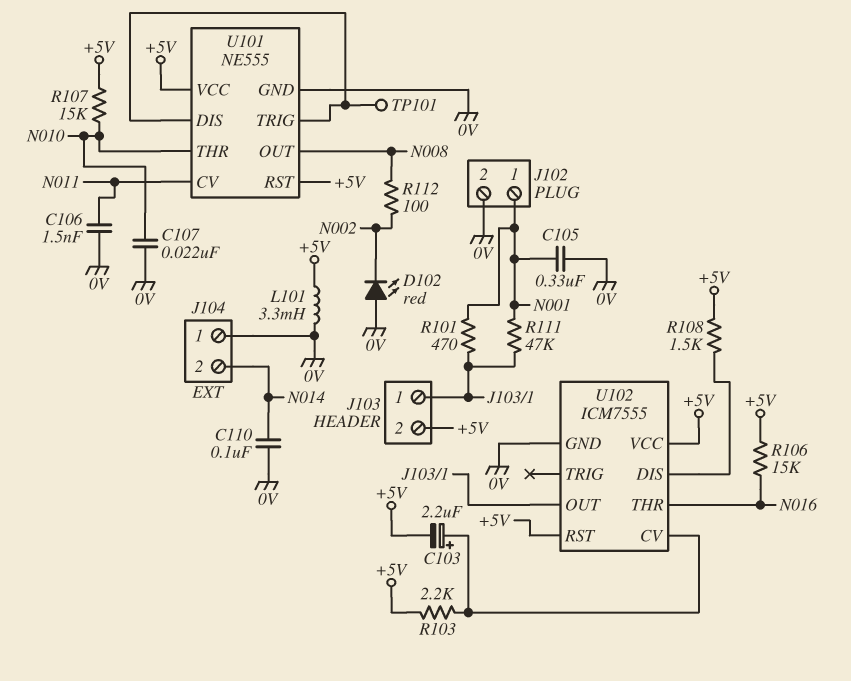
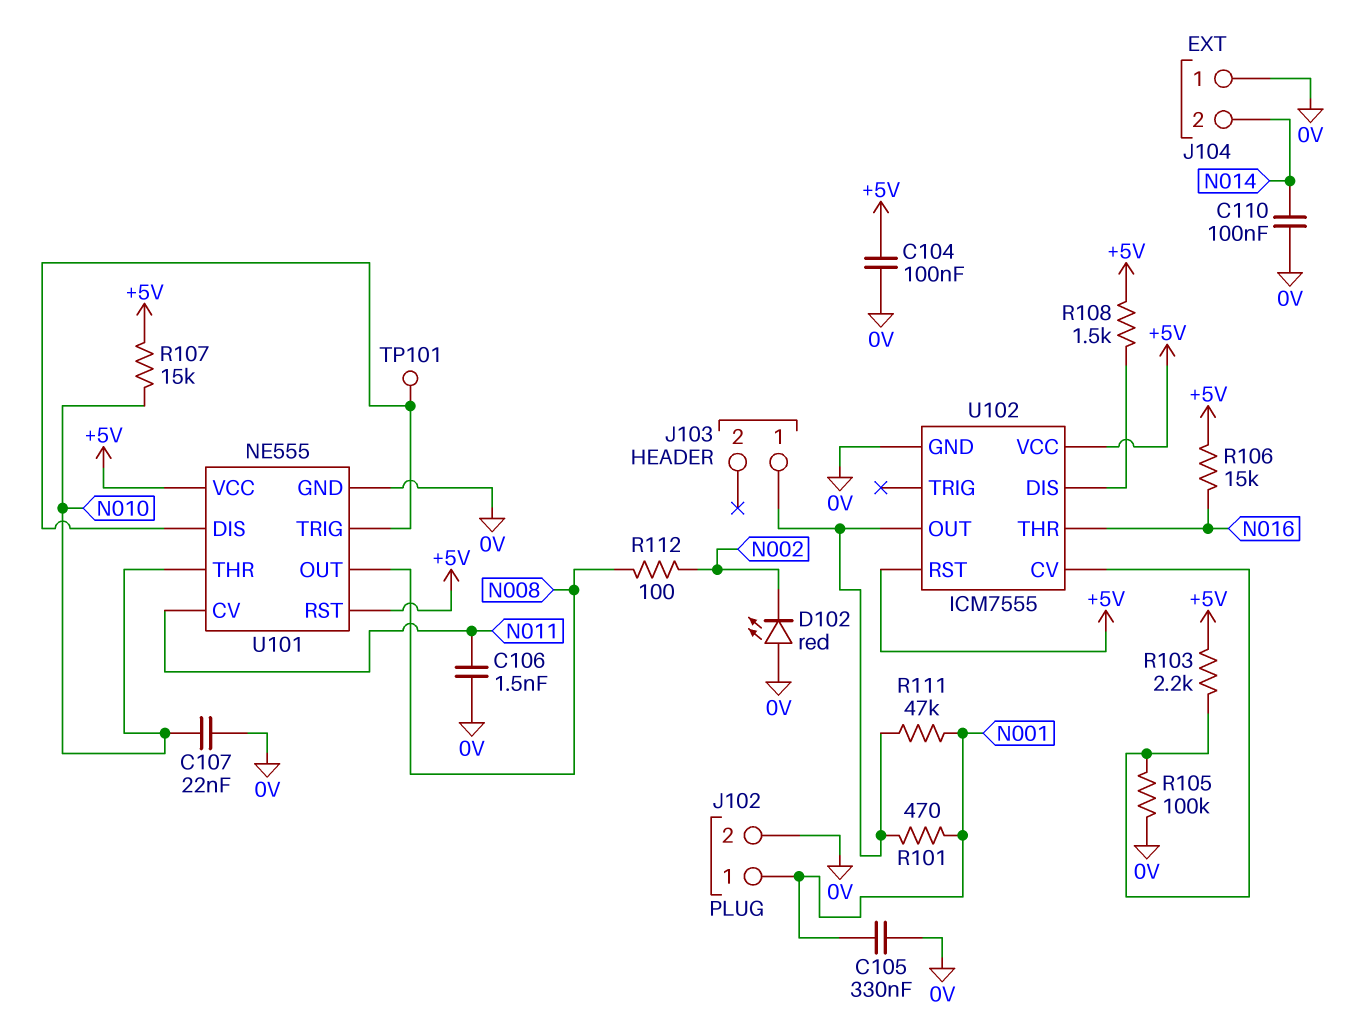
C103: 2.2uF (plus U102/CV, minus +5V) -> none
C104: none -> 100nF (+5V, 0V)
J103 pin 2: +5V -> none
L101: 3.3mH (+5V, 0V) -> none
R105: none -> 100k (0V, U102/CV)

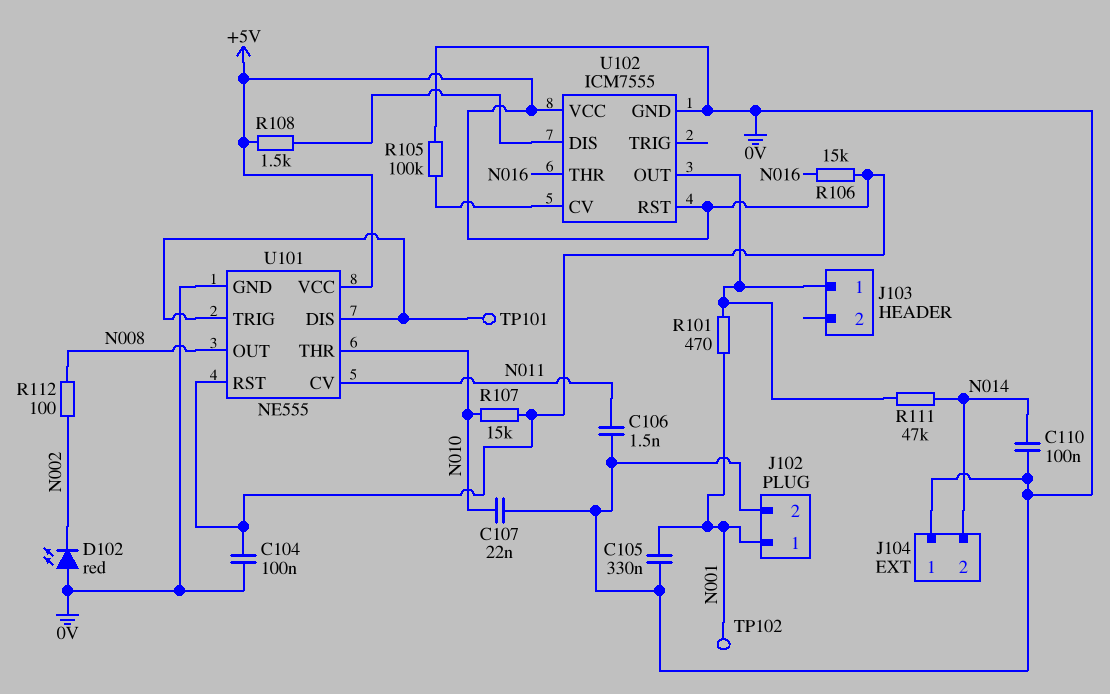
R103: 2.2k (+5V, U102/CV) -> none
R111: 47k (J103/1, N001) -> 47k (J103/1, N014)
TP102: none -> test point (N001)

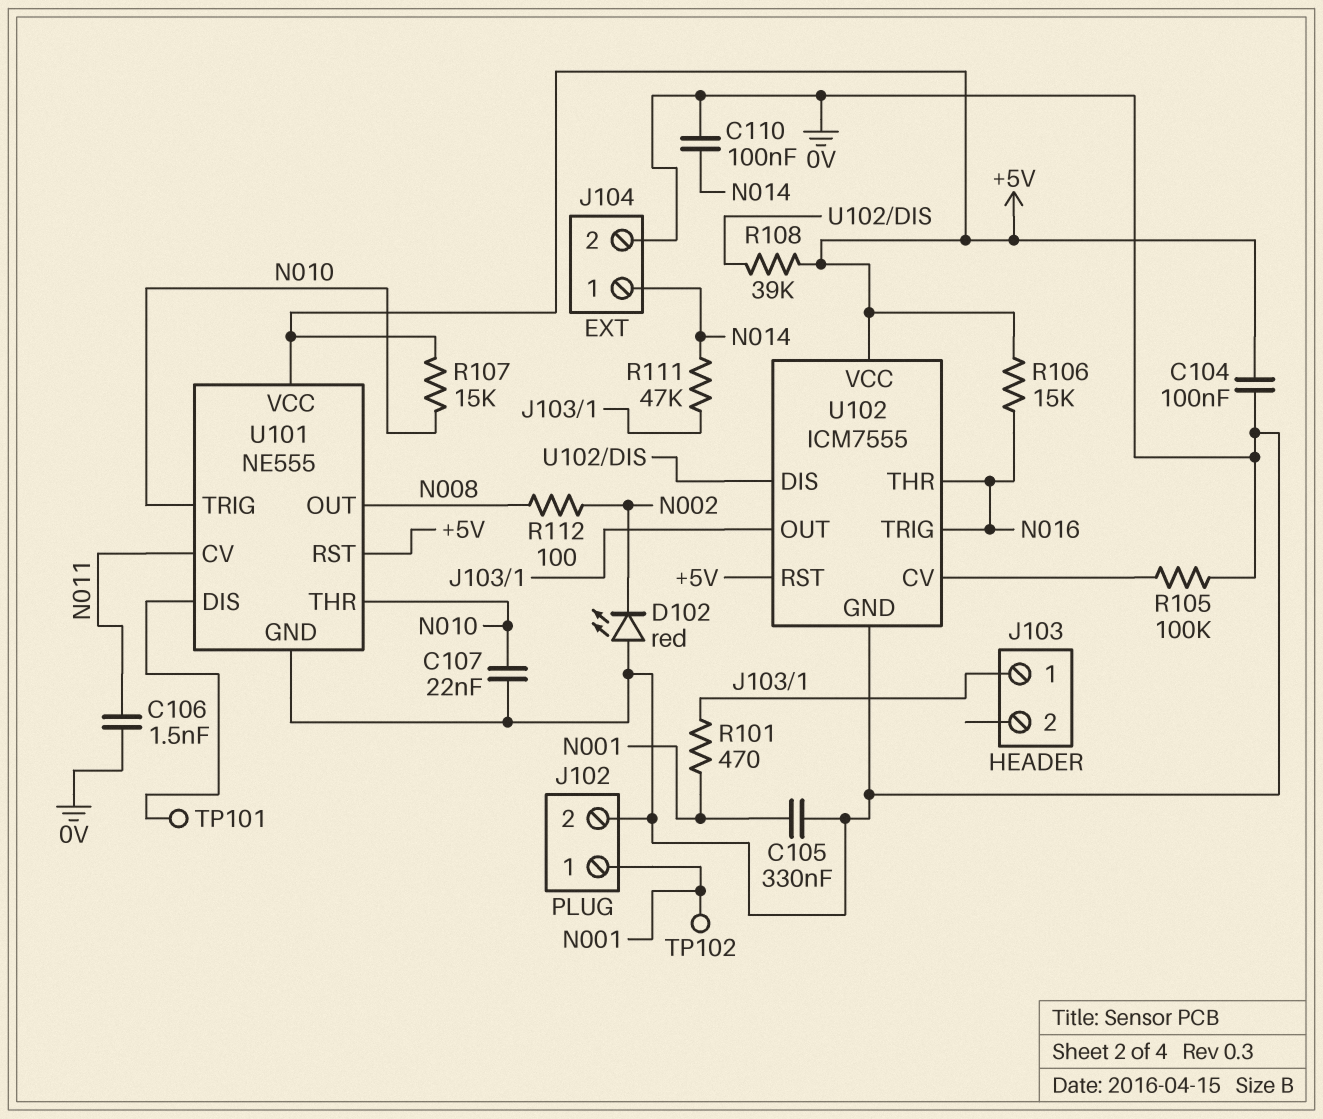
J104 pin 1: 0V -> N014
J104 pin 2: N014 -> 0V
R108: 1.5k (+5V, U102/DIS) -> 39k (+5V, U102/DIS)
U101 pin TRIG: U101/DIS -> N010
U102 pin TRIG: none -> N016

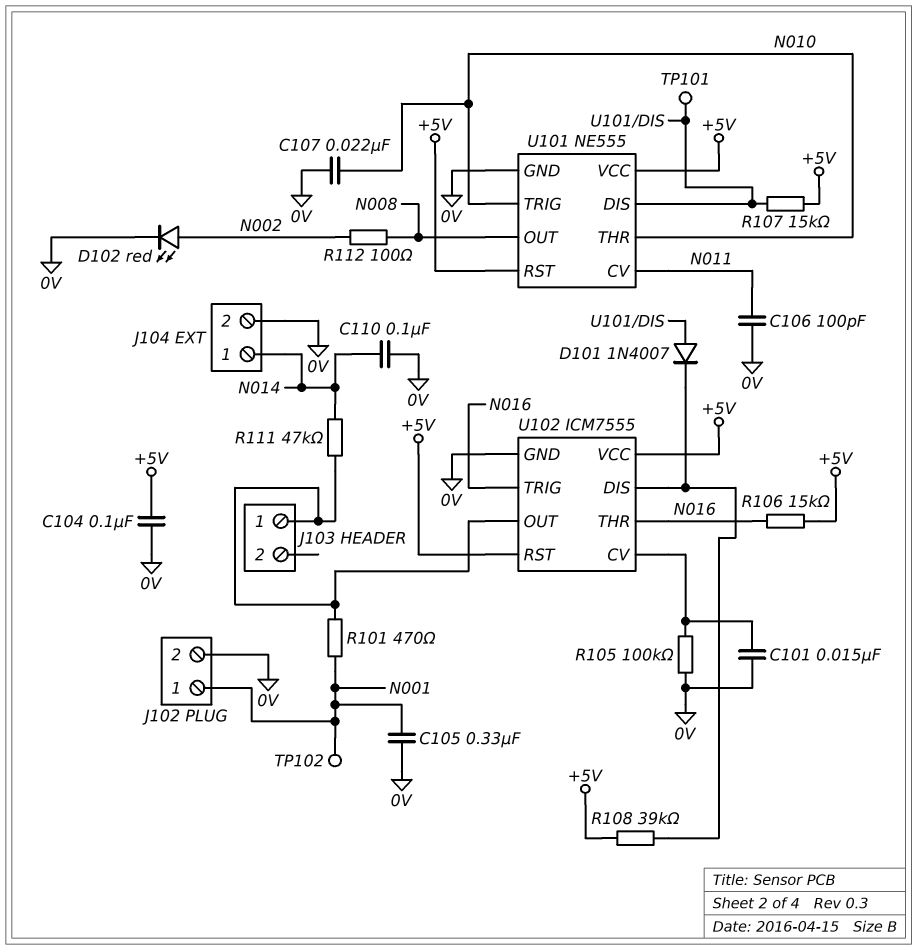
C101: none -> 15nF (0V, U102/CV)
C106: 1.5nF (0V, N011) -> 100pF (0V, N011)
D101: none -> diode 1N4007 (A U101/DIS, K U102/DIS)
D102: LED red (A 0V, K N002) -> LED red (A N002, K 0V)
R107: 15k (+5V, N010) -> 15k (+5V, U101/DIS)

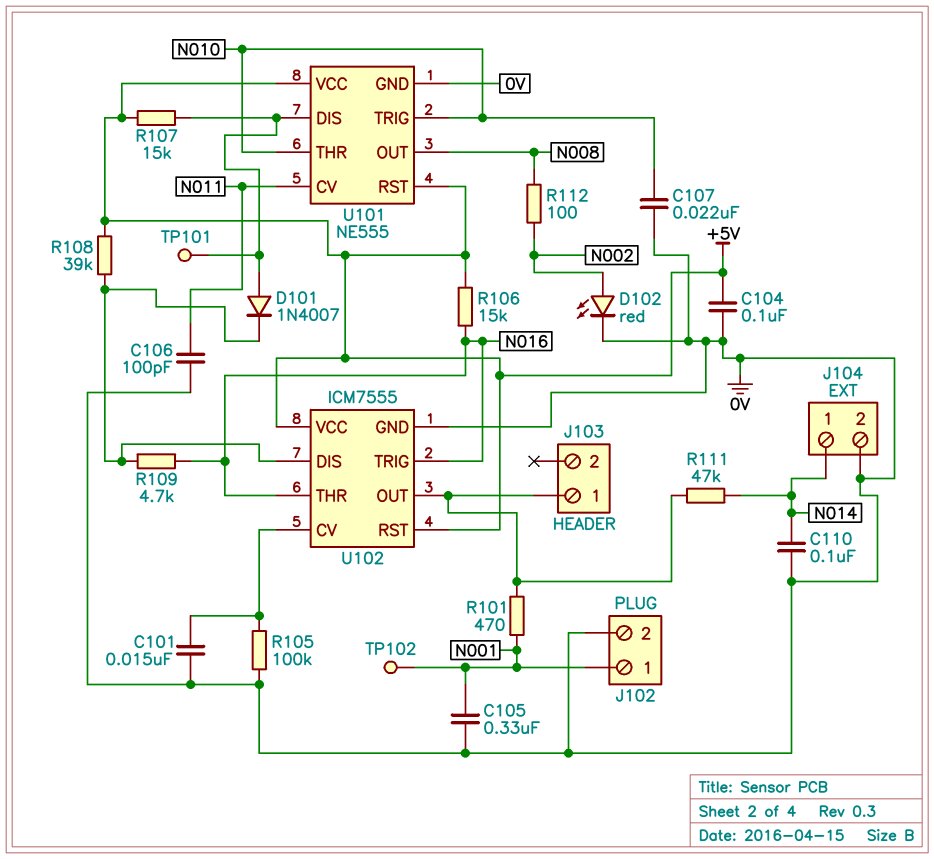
R109: none -> 4.7k (N016, U102/DIS)

